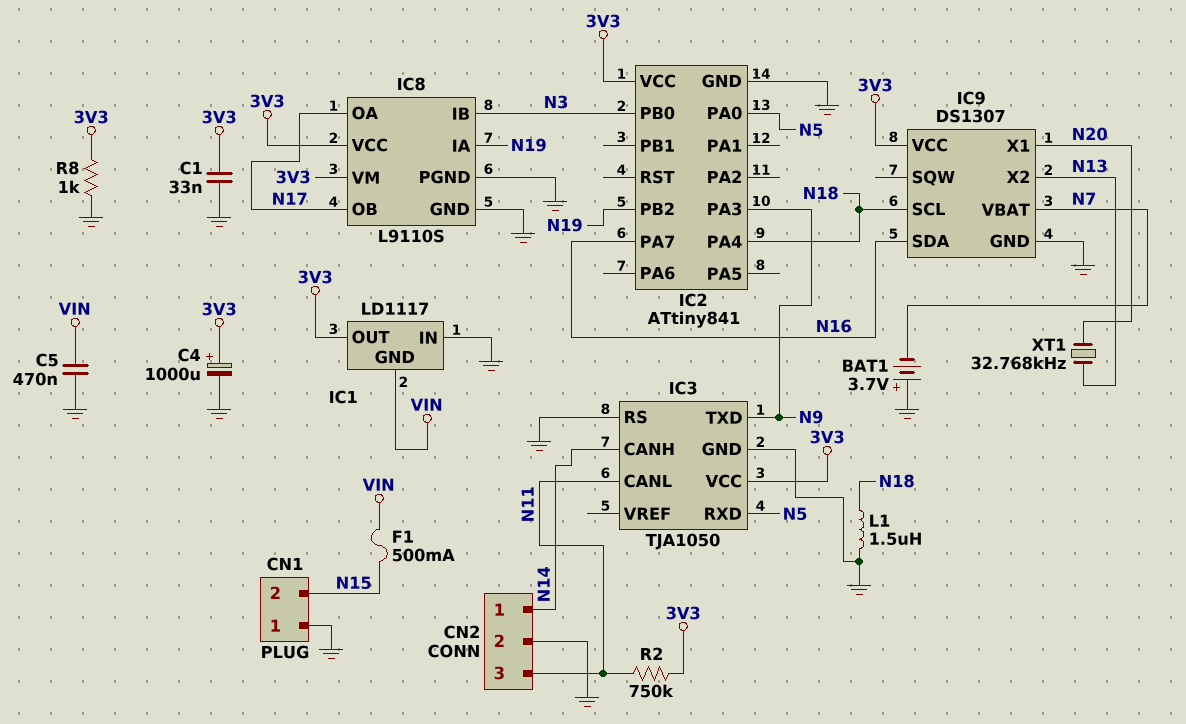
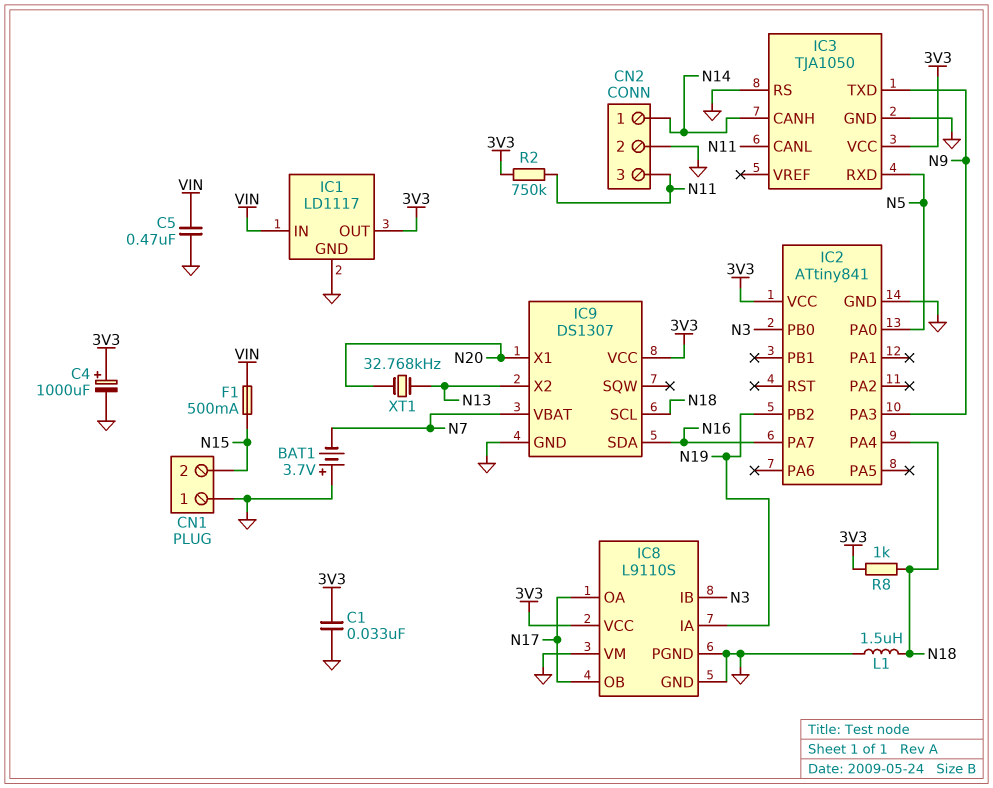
IC1 pin GND: VIN -> GND
IC1 pin IN: GND -> VIN
IC8 pin VM: 3V3 -> GND
R8: 1k (3V3, GND) -> 1k (3V3, N18)

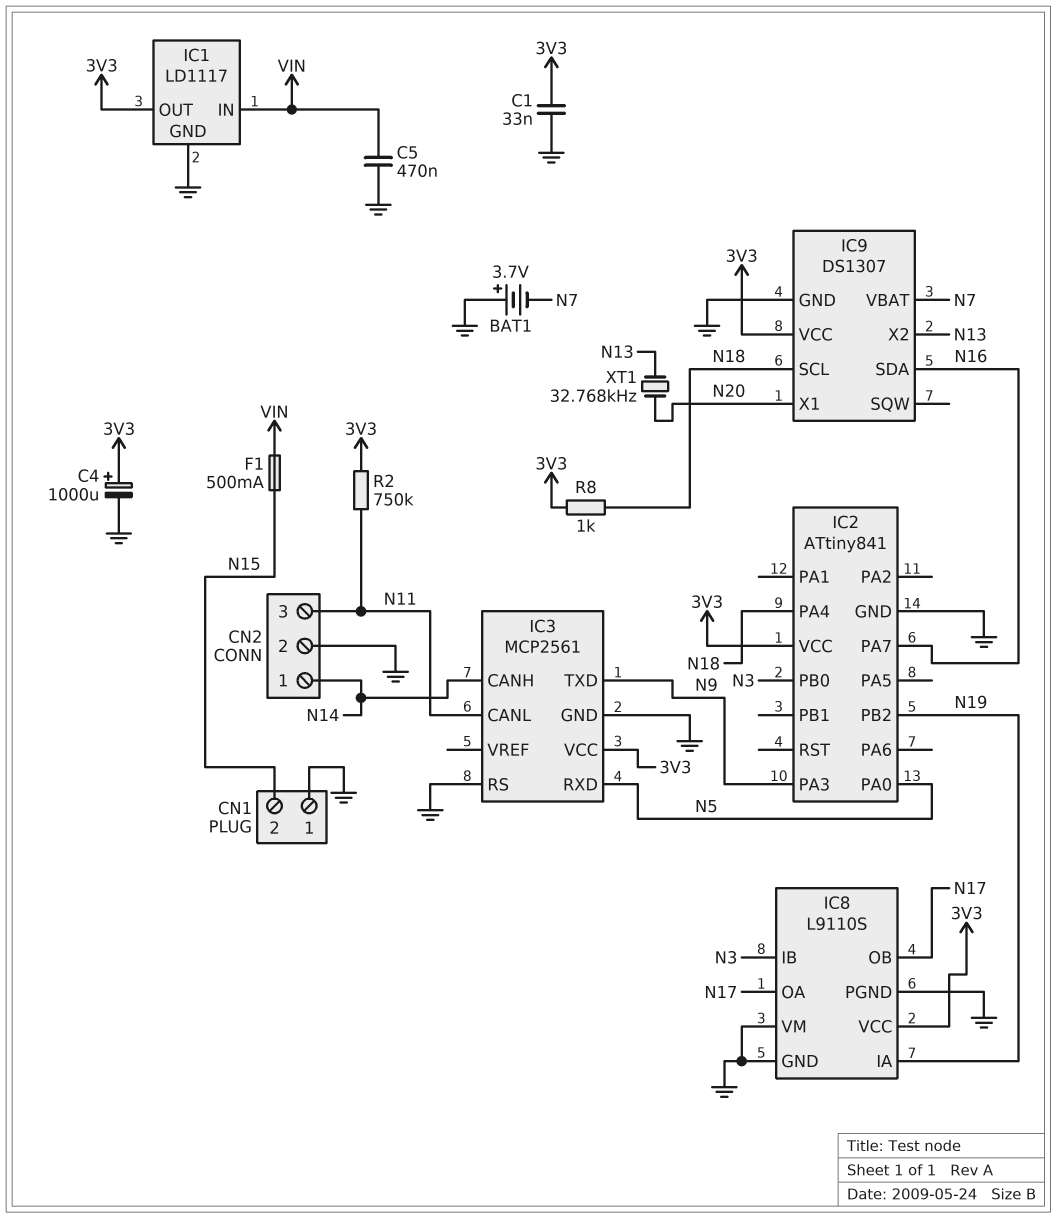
IC3: TJA1050 -> MCP2561
L1: 1.5uH (GND, N18) -> none

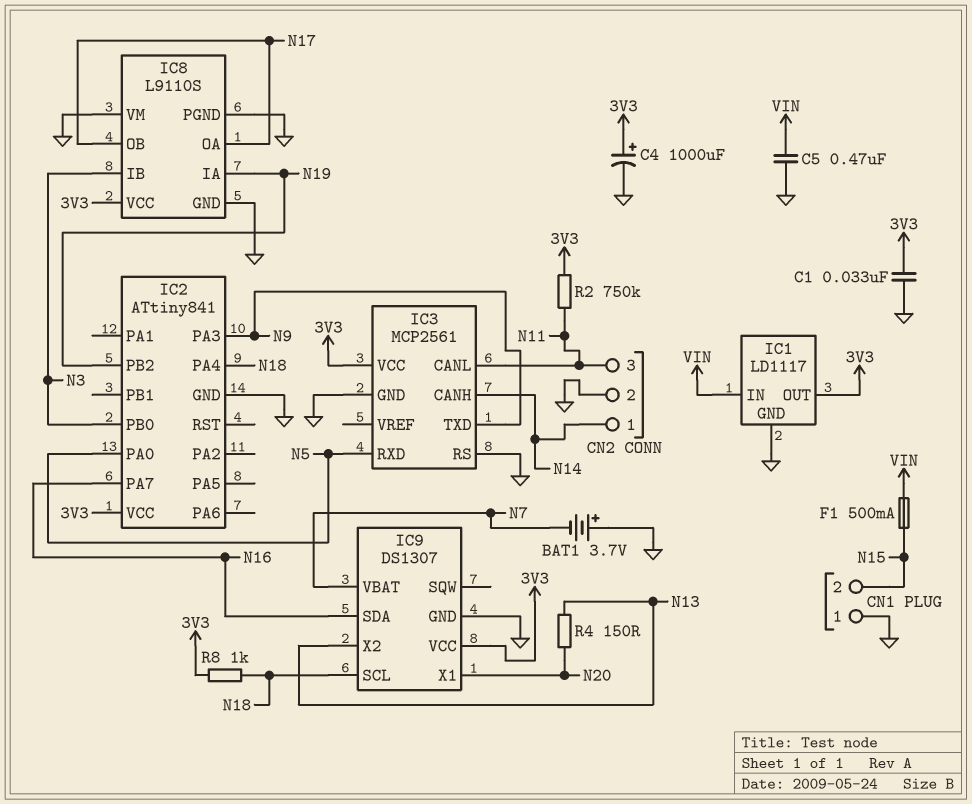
R4: none -> 150 (N13, N20)
XT1: 32.768kHz (N13, N20) -> none

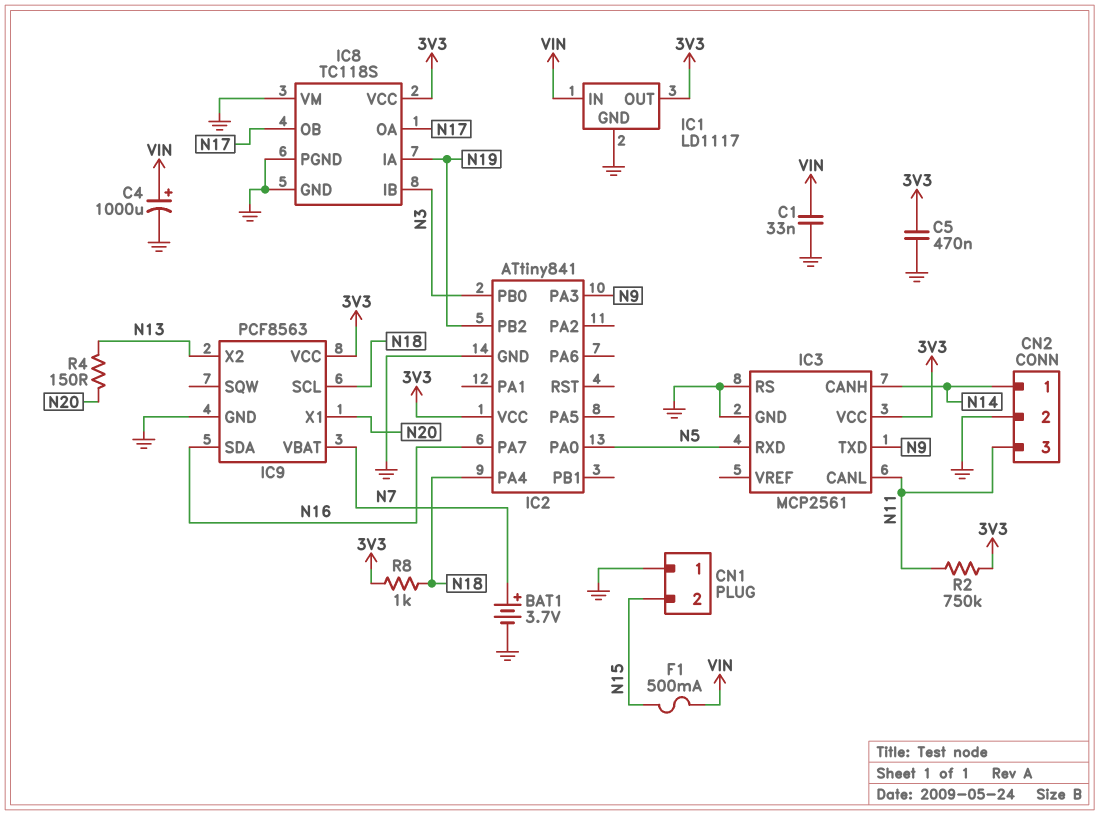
BAT1: 3.7V (plus GND, minus N7) -> 3.7V (plus N7, minus GND)
C1: 33nF (3V3, GND) -> 33nF (GND, VIN)
C4: 1000uF (plus 3V3, minus GND) -> 1000uF (plus VIN, minus GND)
C5: 470nF (GND, VIN) -> 470nF (3V3, GND)
IC8: L9110S -> TC118S
IC9: DS1307 -> PCF8563

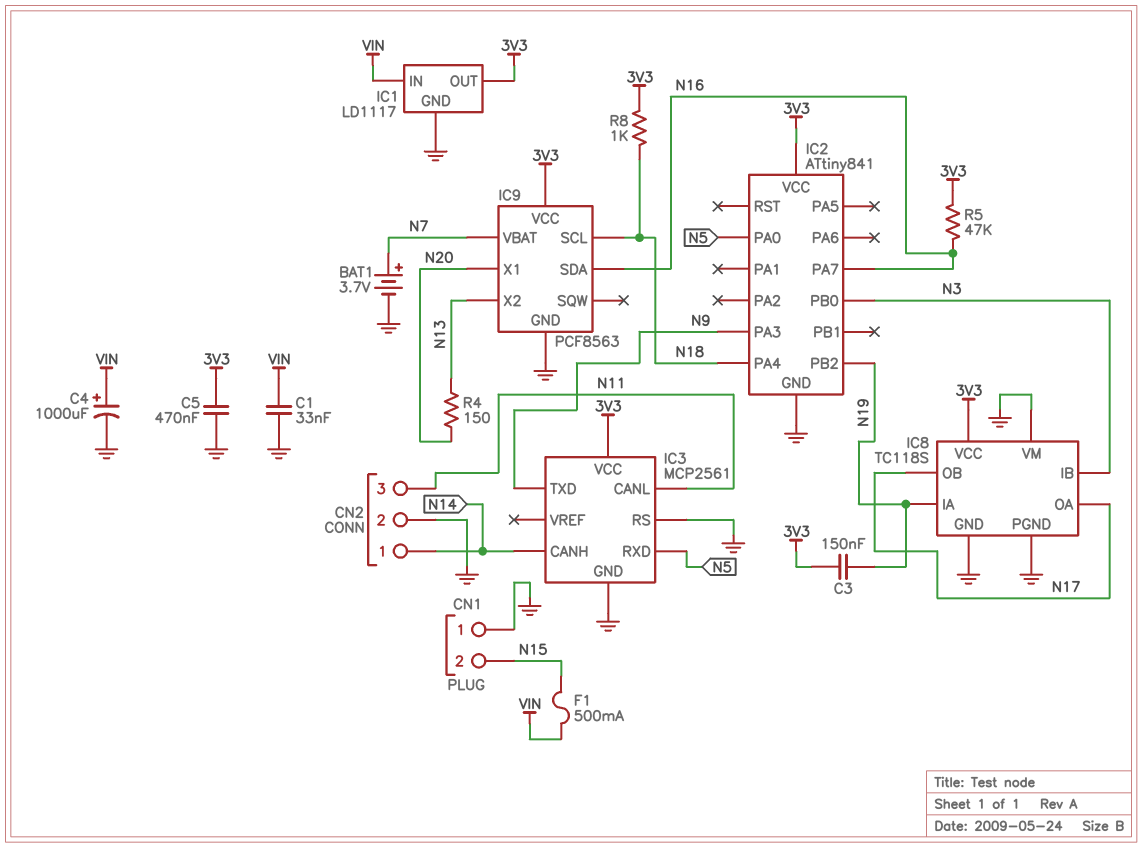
C3: none -> 150nF (3V3, N19)
R2: 750k (3V3, N11) -> none
R5: none -> 47k (3V3, N16)

